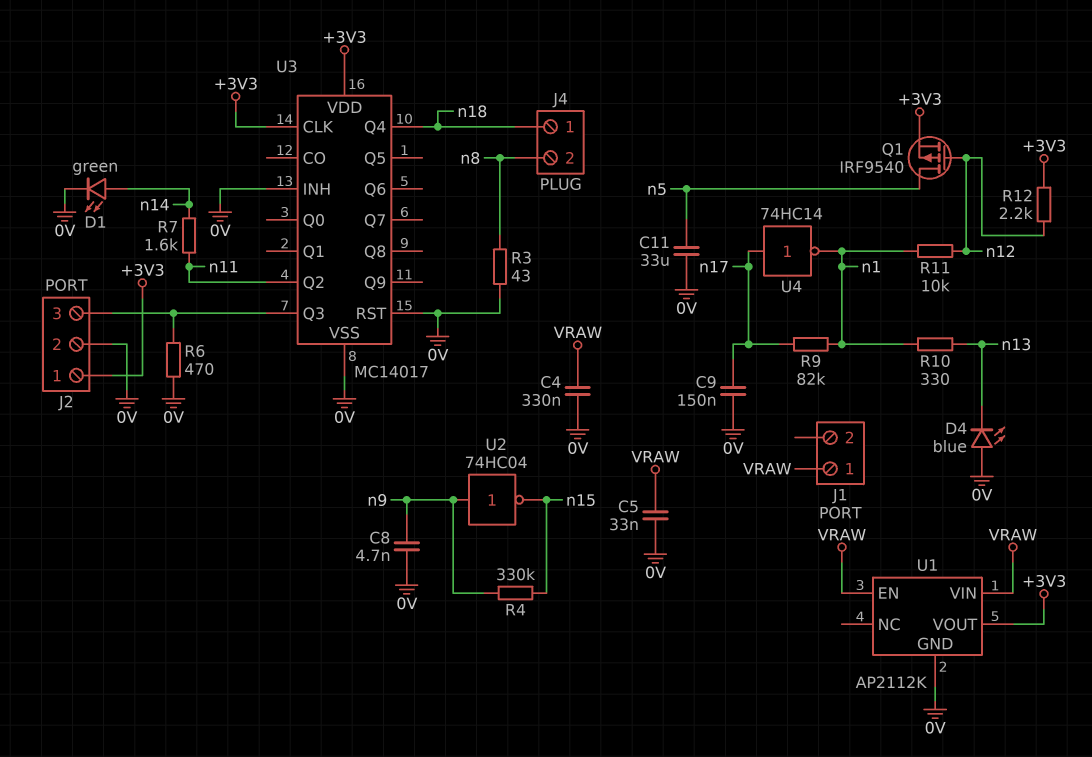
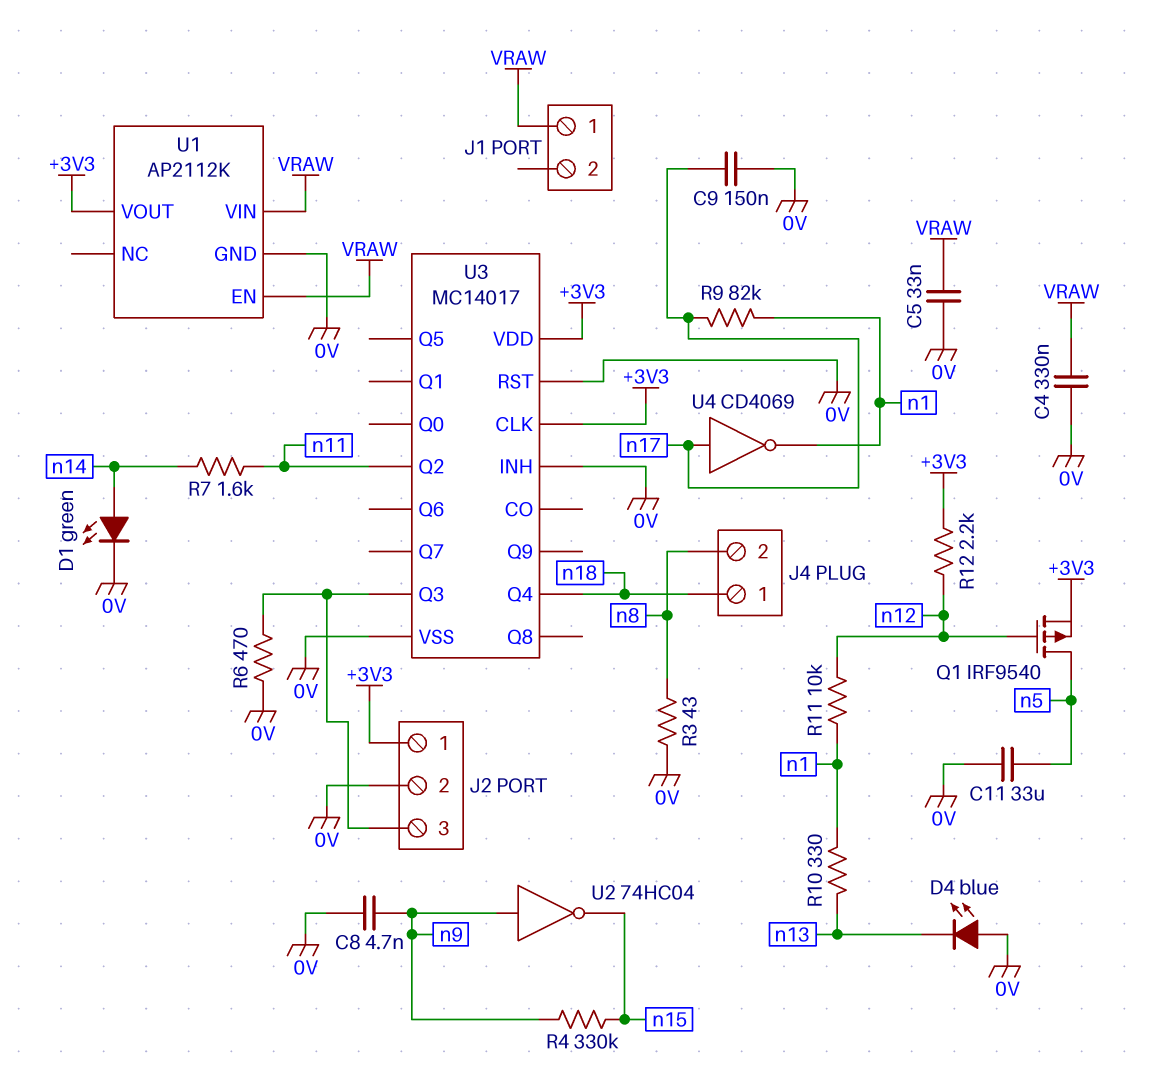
U4: NOT 74HC14 (in n17, out n1) -> NOT CD4069 (in n17, out n1)

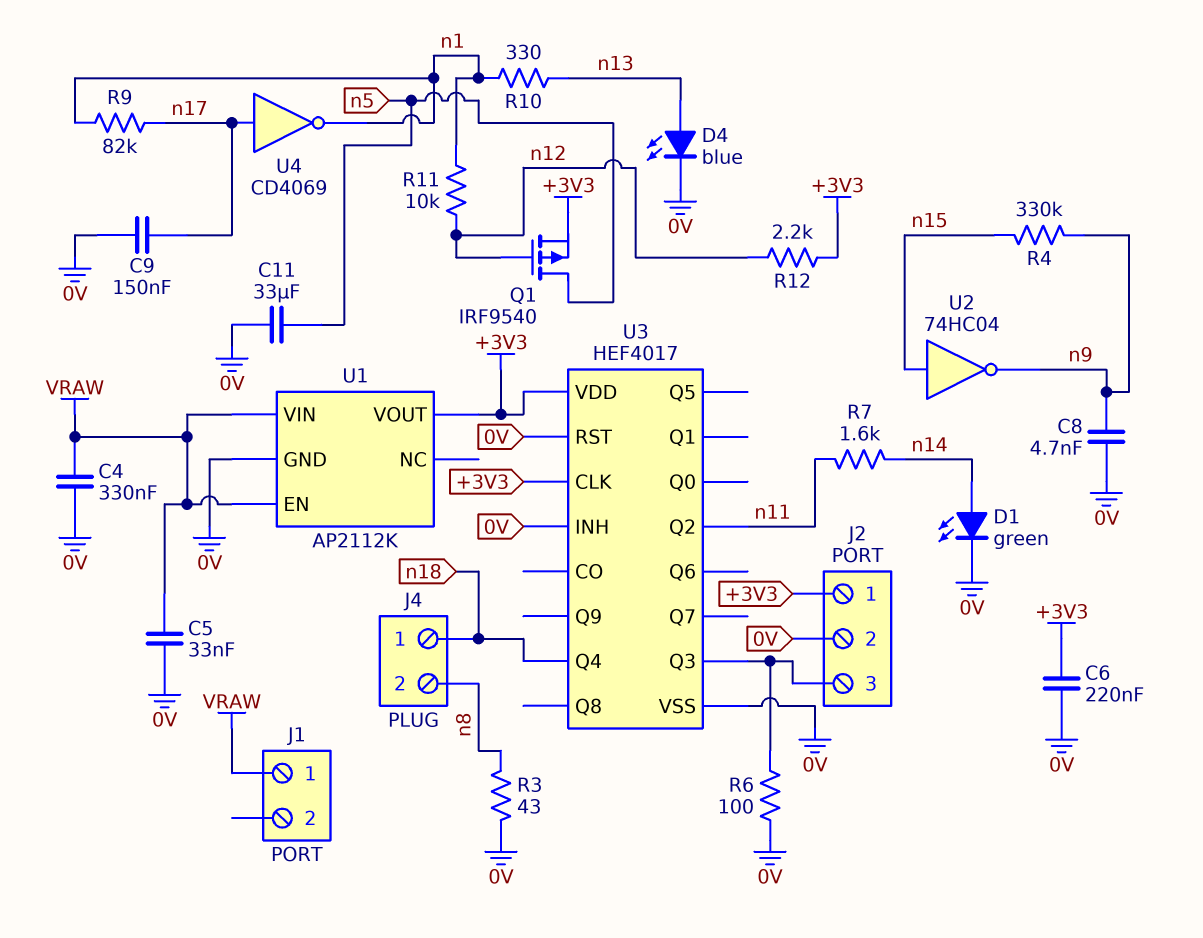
C6: none -> 220nF (+3V3, 0V)
D4: LED blue (A 0V, K n13) -> LED blue (A n13, K 0V)
R6: 470 (0V, J2/3) -> 100 (0V, J2/3)
U2: NOT 74HC04 (in n9, out n15) -> NOT 74HC04 (in n15, out n9)
U3: MC14017 -> HEF4017

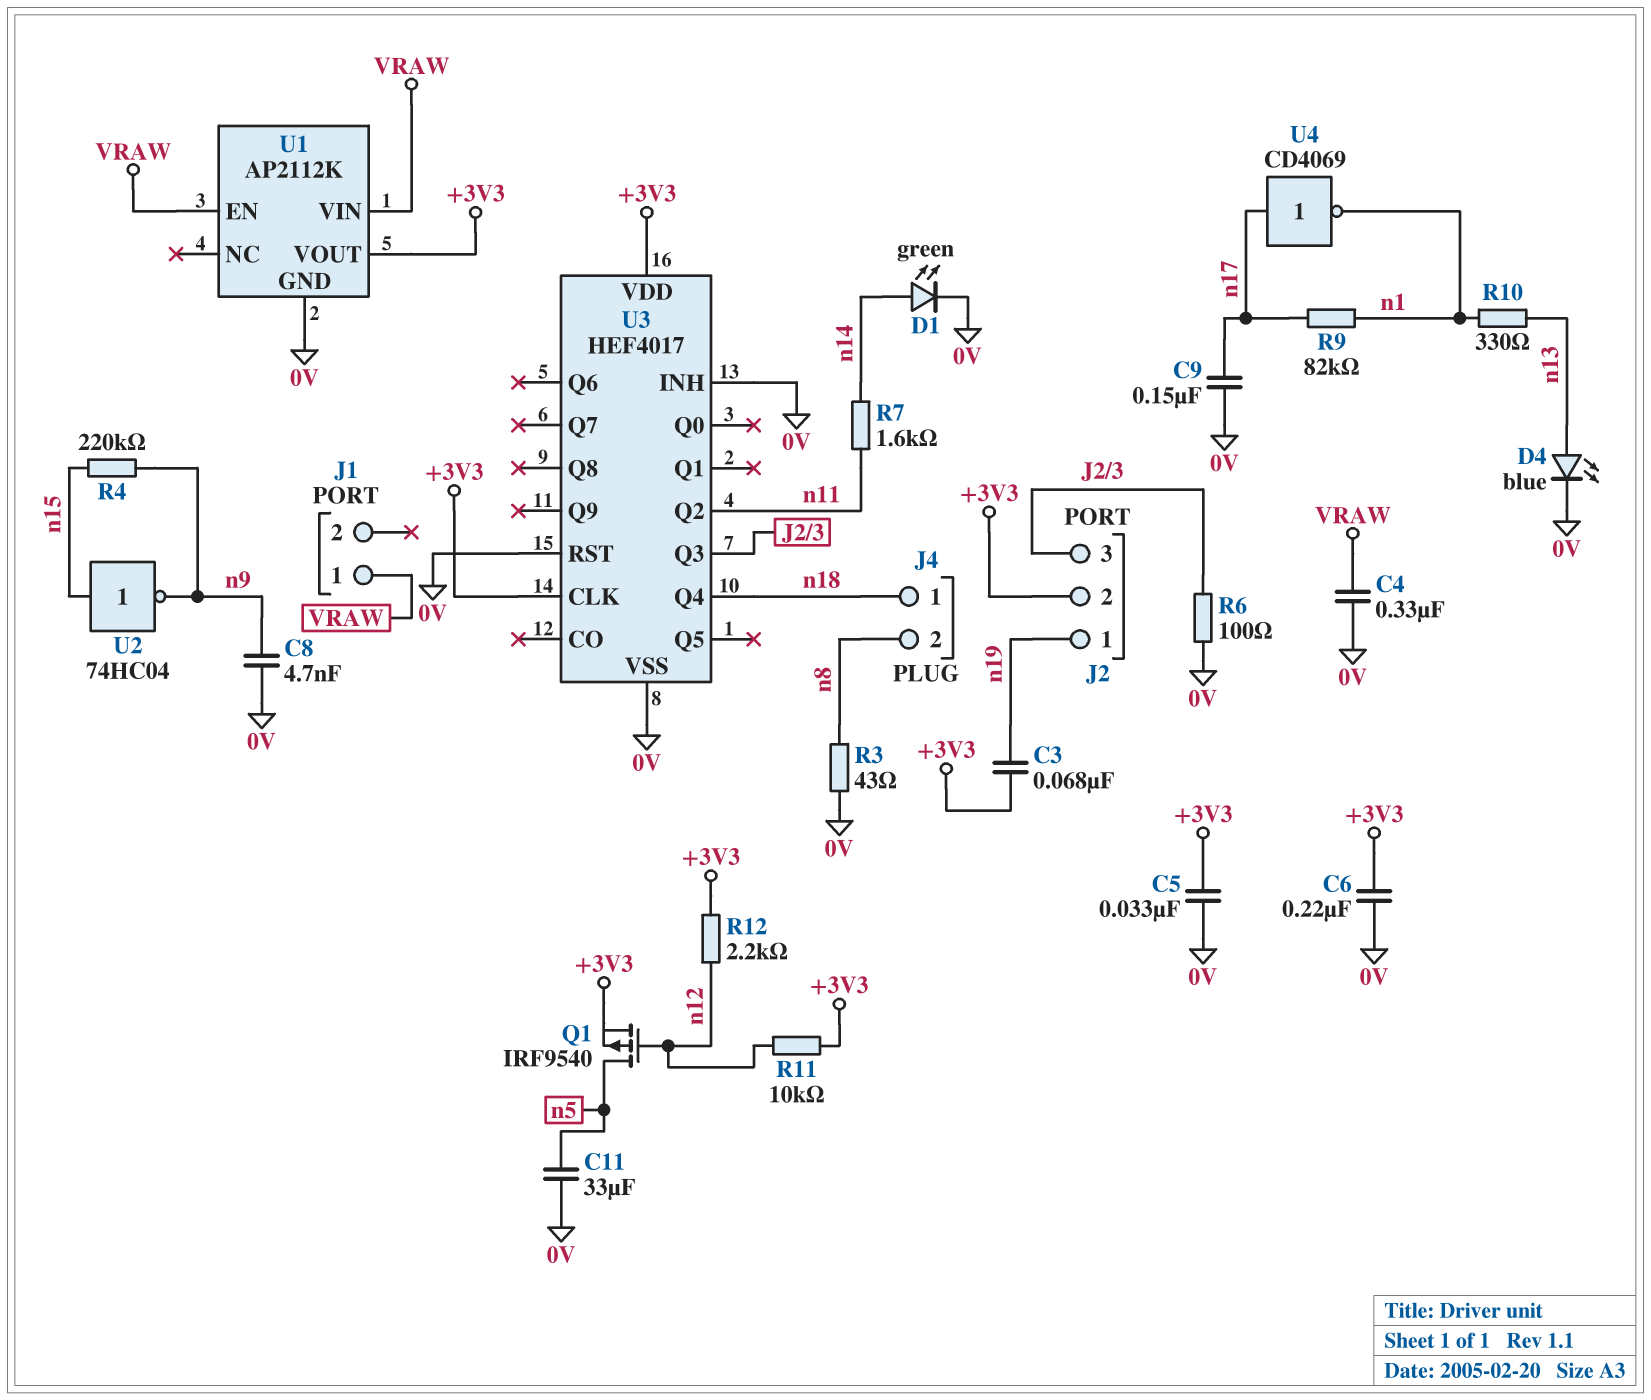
C3: none -> 68nF (+3V3, n19)
C5: 33nF (0V, VRAW) -> 33nF (+3V3, 0V)
J2 pin 1: +3V3 -> n19
J2 pin 2: 0V -> +3V3
R4: 330k (n9, n15) -> 220k (n9, n15)
R11: 10k (n1, n12) -> 10k (+3V3, n12)

